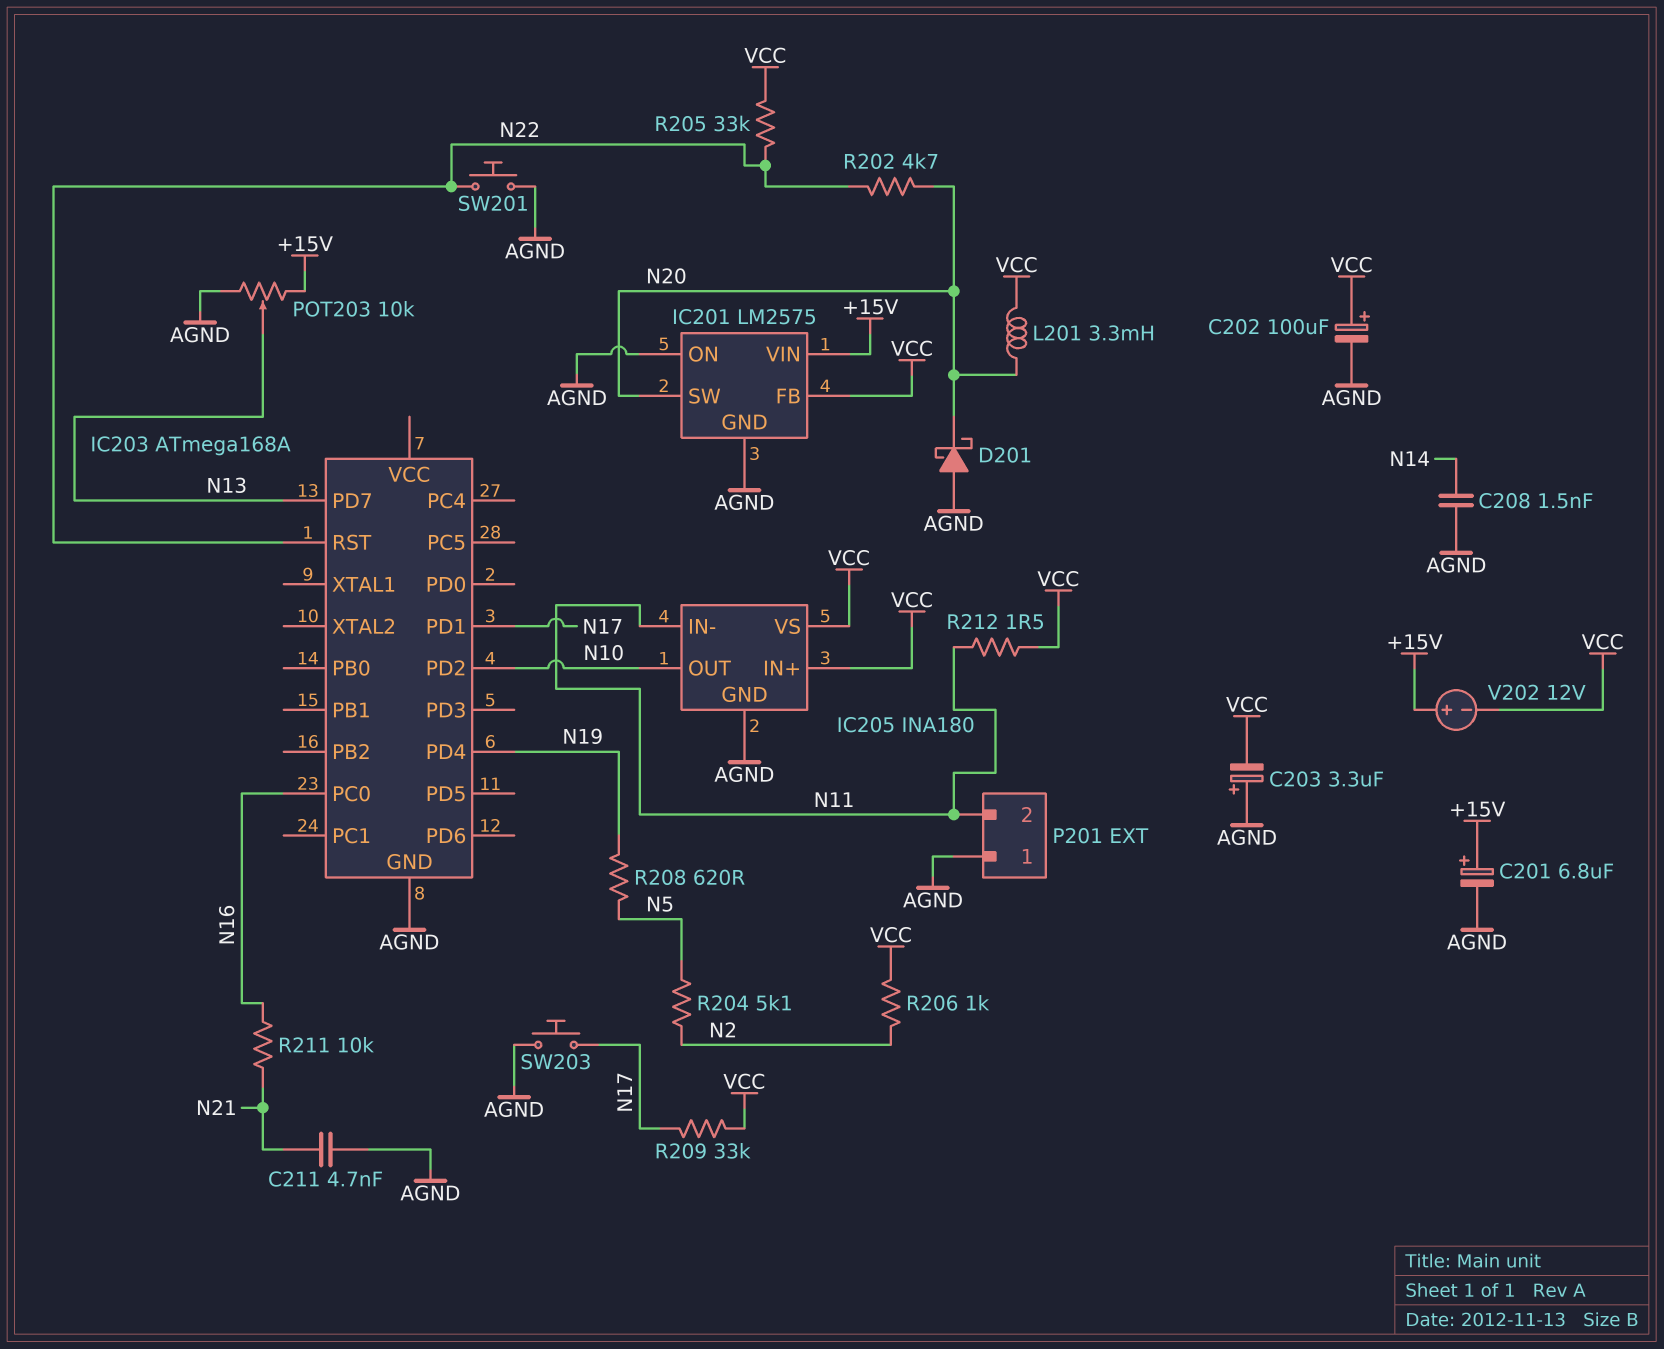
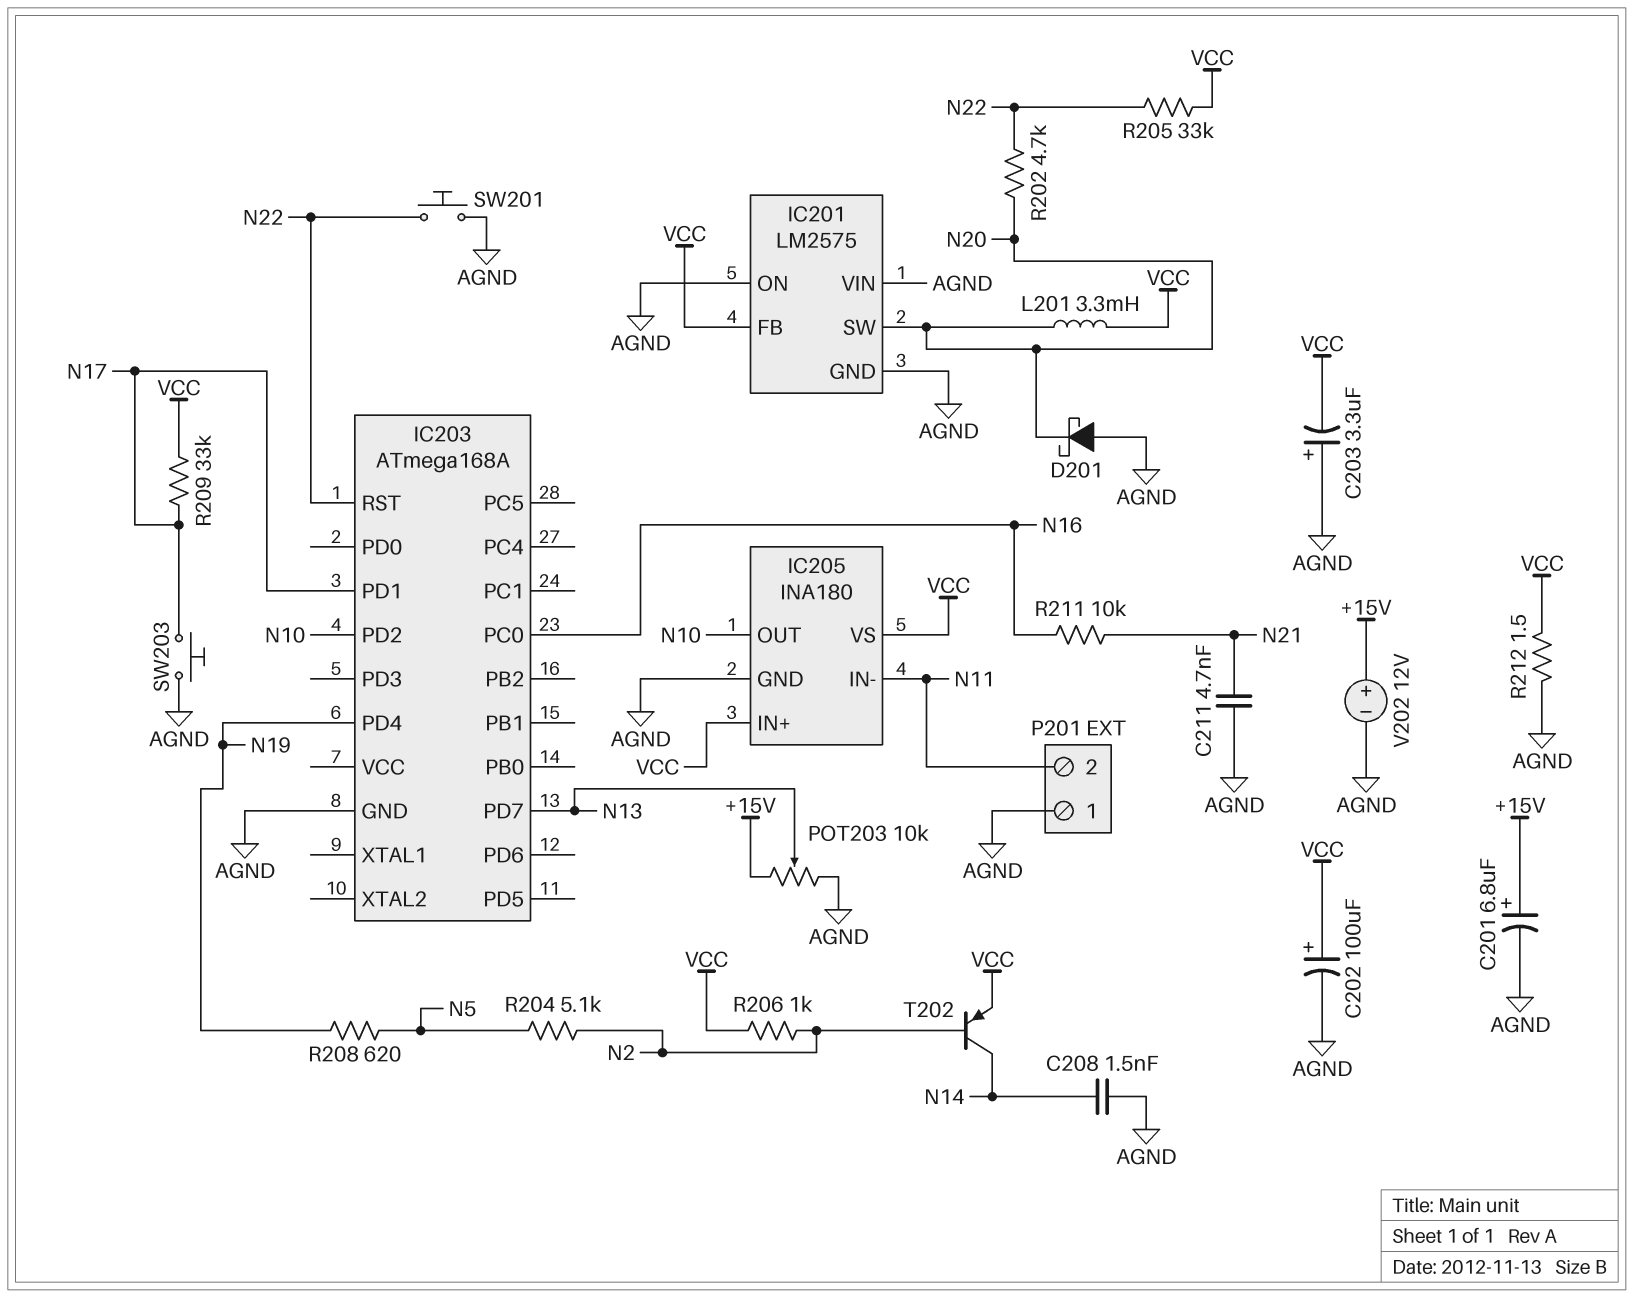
IC201 pin VIN: +15V -> AGND
R212: 1.5 (N11, VCC) -> 1.5 (AGND, VCC)
T202: none -> PNP (B N2, C N14, E VCC)
V202: 12V (plus +15V, minus VCC) -> 12V (plus +15V, minus AGND)

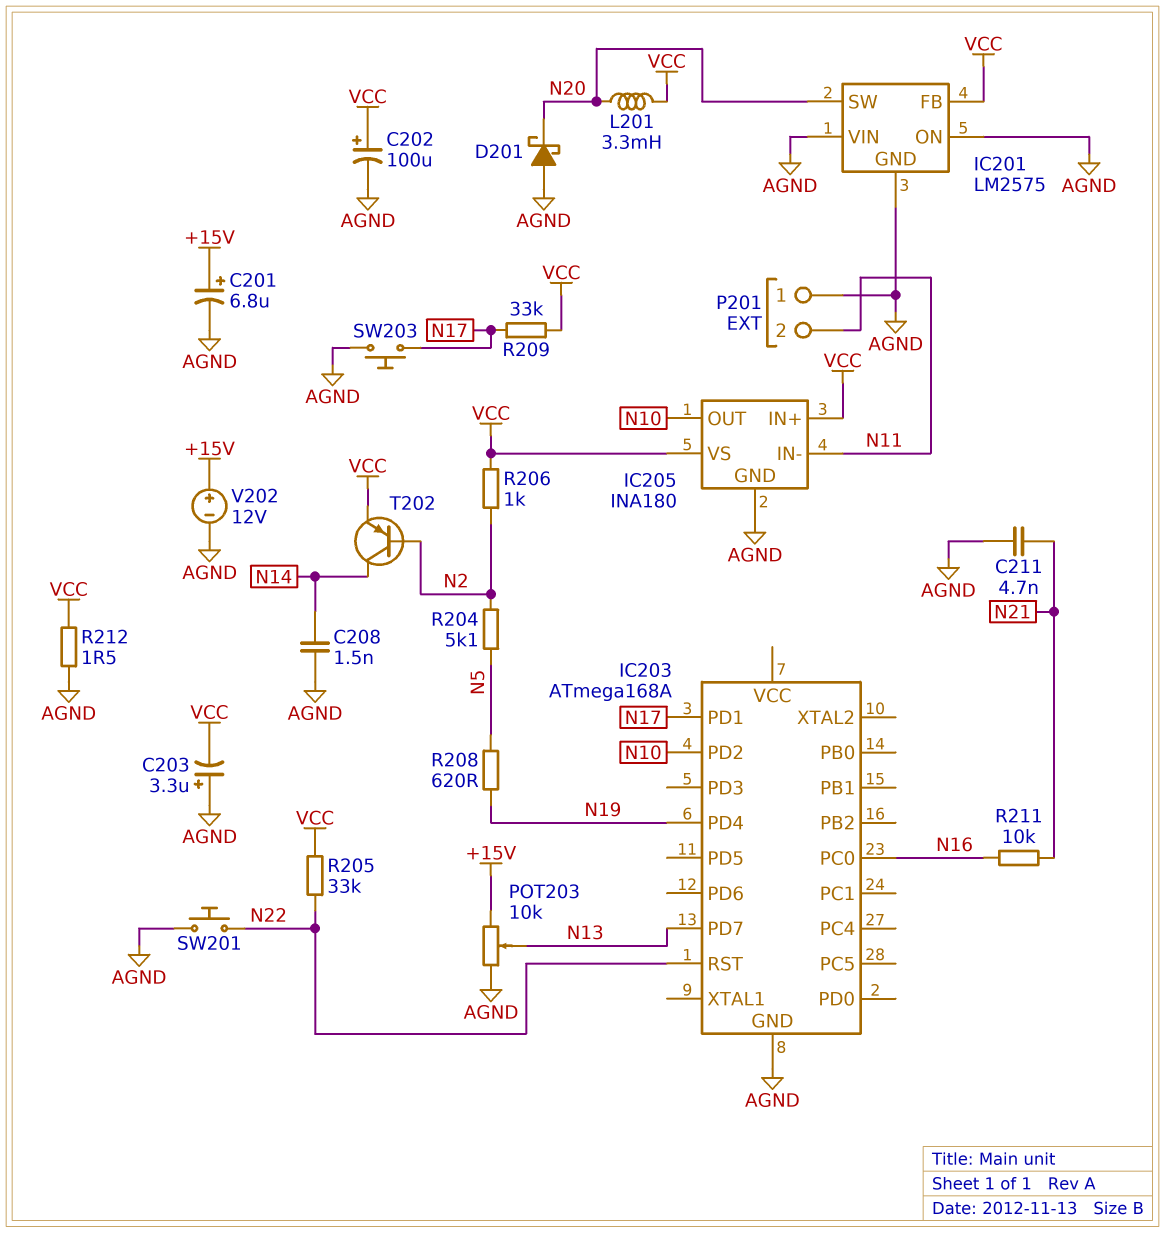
R202: 4.7k (N20, N22) -> none

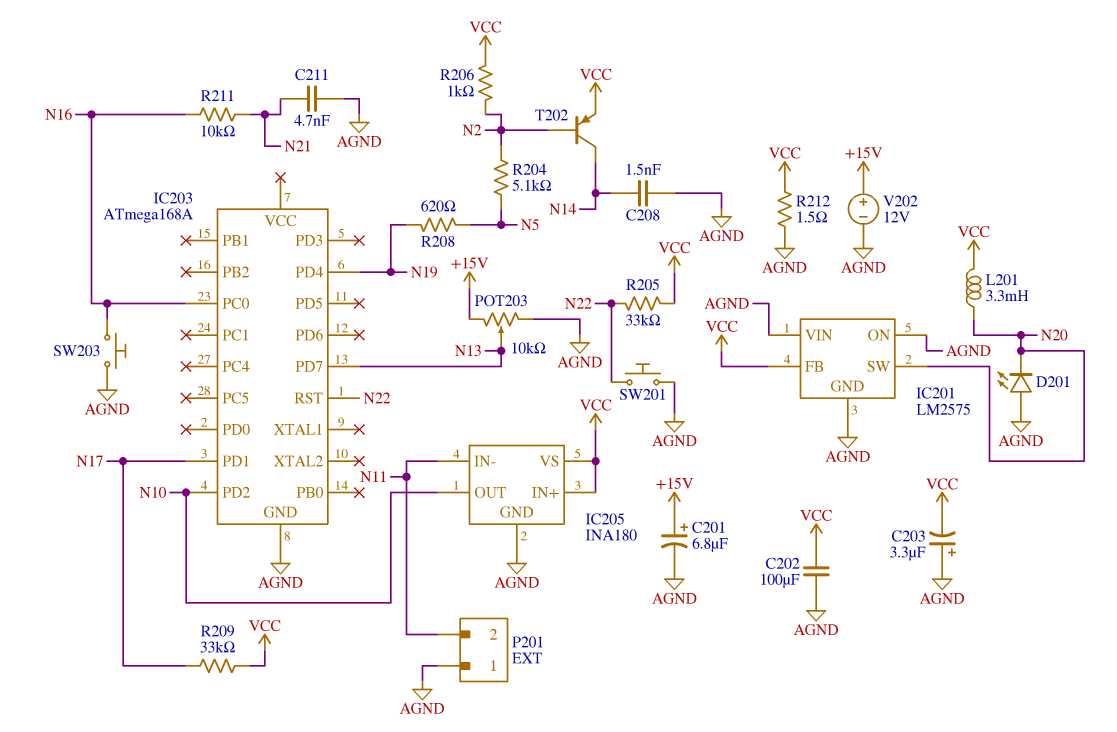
C202: 100uF (plus VCC, minus AGND) -> 100uF (AGND, VCC)
D201: schottky (A AGND, K N20) -> LED (A AGND, K N20)
SW203: button (AGND, N17) -> button (AGND, N16)

